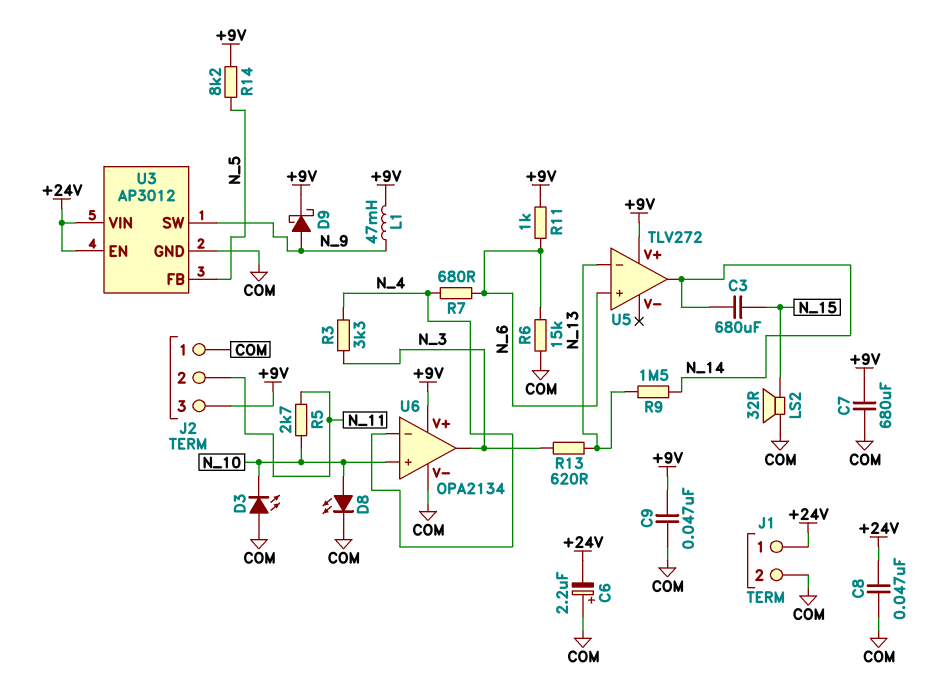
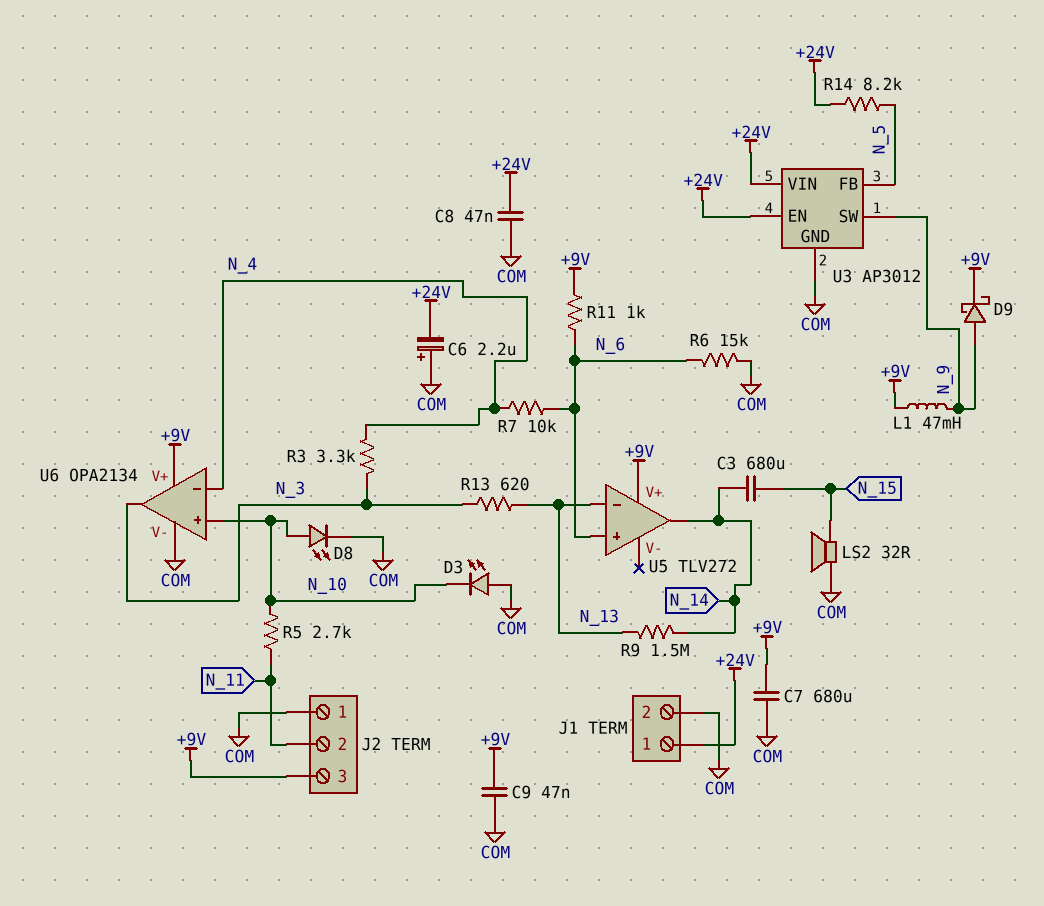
R7: 680 (N_4, N_6) -> 10k (N_4, N_6)
R14: 8.2k (+9V, N_5) -> 8.2k (+24V, N_5)

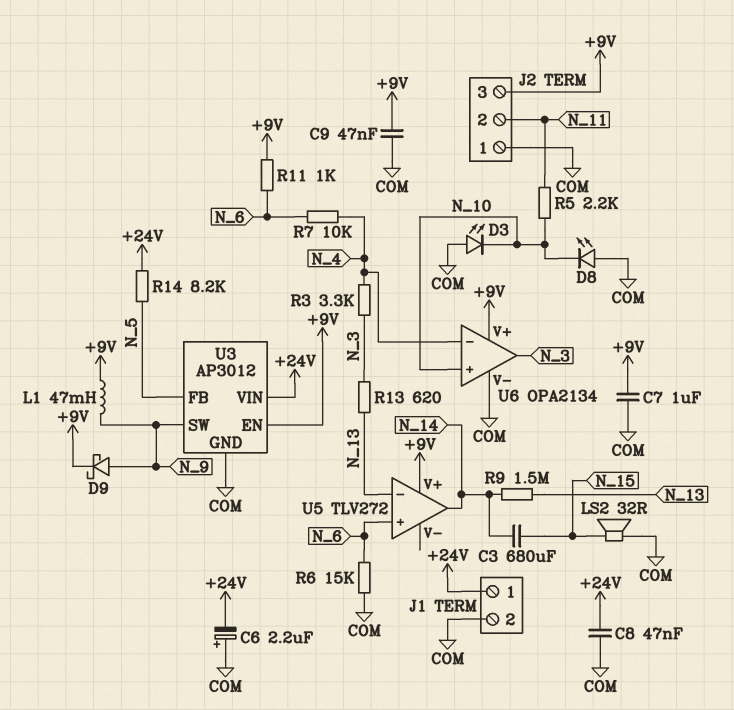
C7: 680uF (+9V, COM) -> 1uF (+9V, COM)
D8: LED (A N_10, K COM) -> LED (A COM, K N_10)
R5: 2.7k (N_10, N_11) -> 2.2k (N_10, N_11)
U3 pin EN: +24V -> +9V

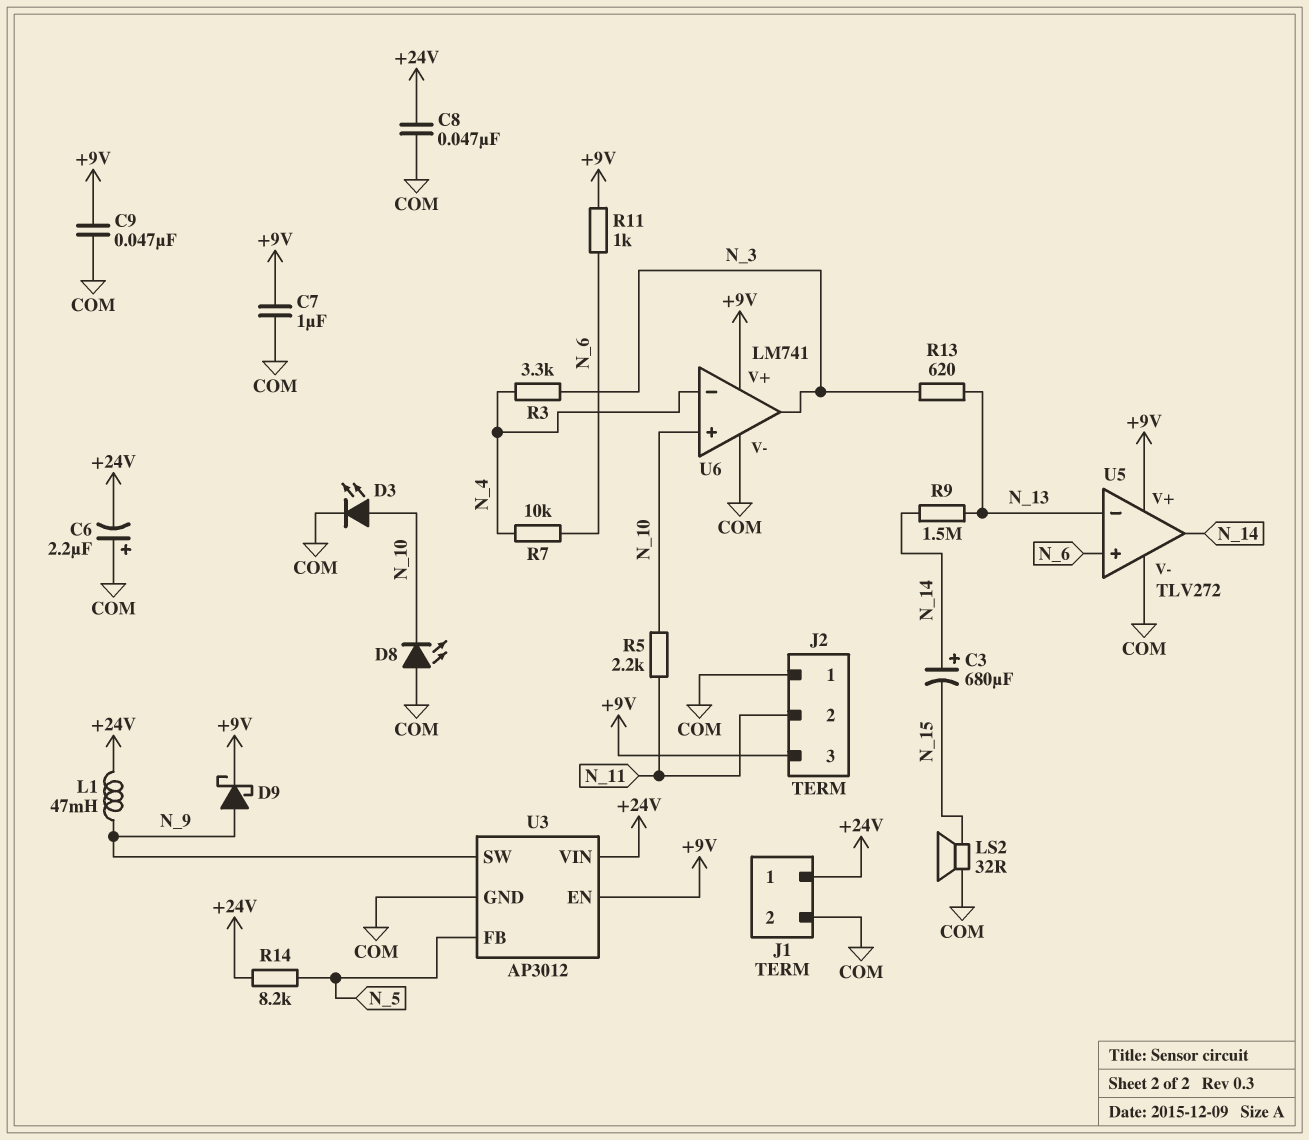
C3: 680uF (N_14, N_15) -> 680uF (plus N_14, minus N_15)
D3: LED (A COM, K N_10) -> LED (A N_10, K COM)
L1: 47mH (+9V, N_9) -> 47mH (+24V, N_9)
R6: 15k (COM, N_6) -> none
U5 pin V-: none -> COM
U6: OPA2134 -> LM741

